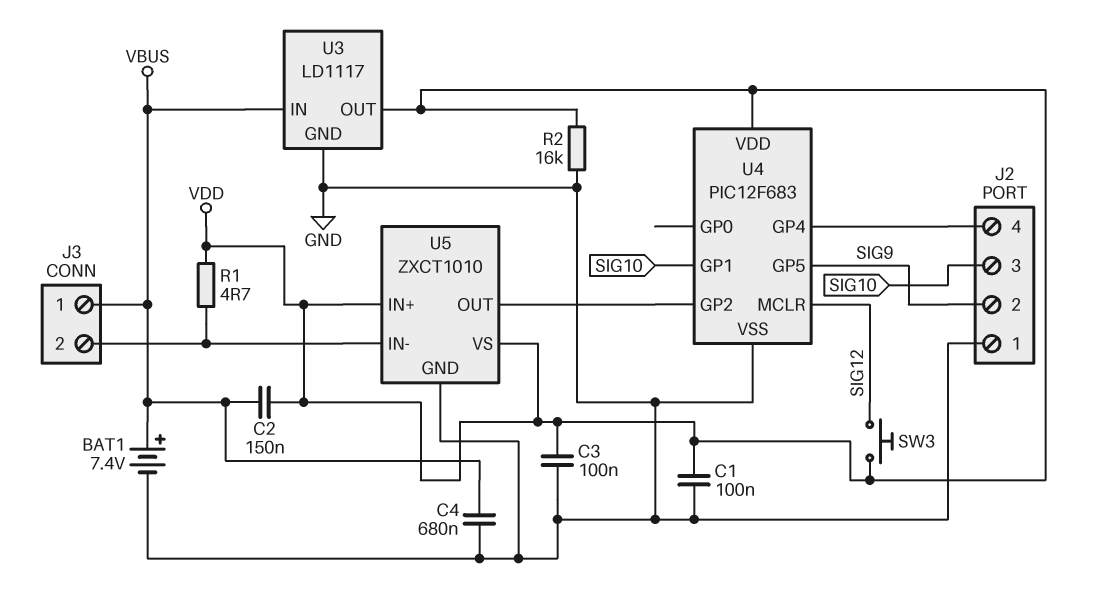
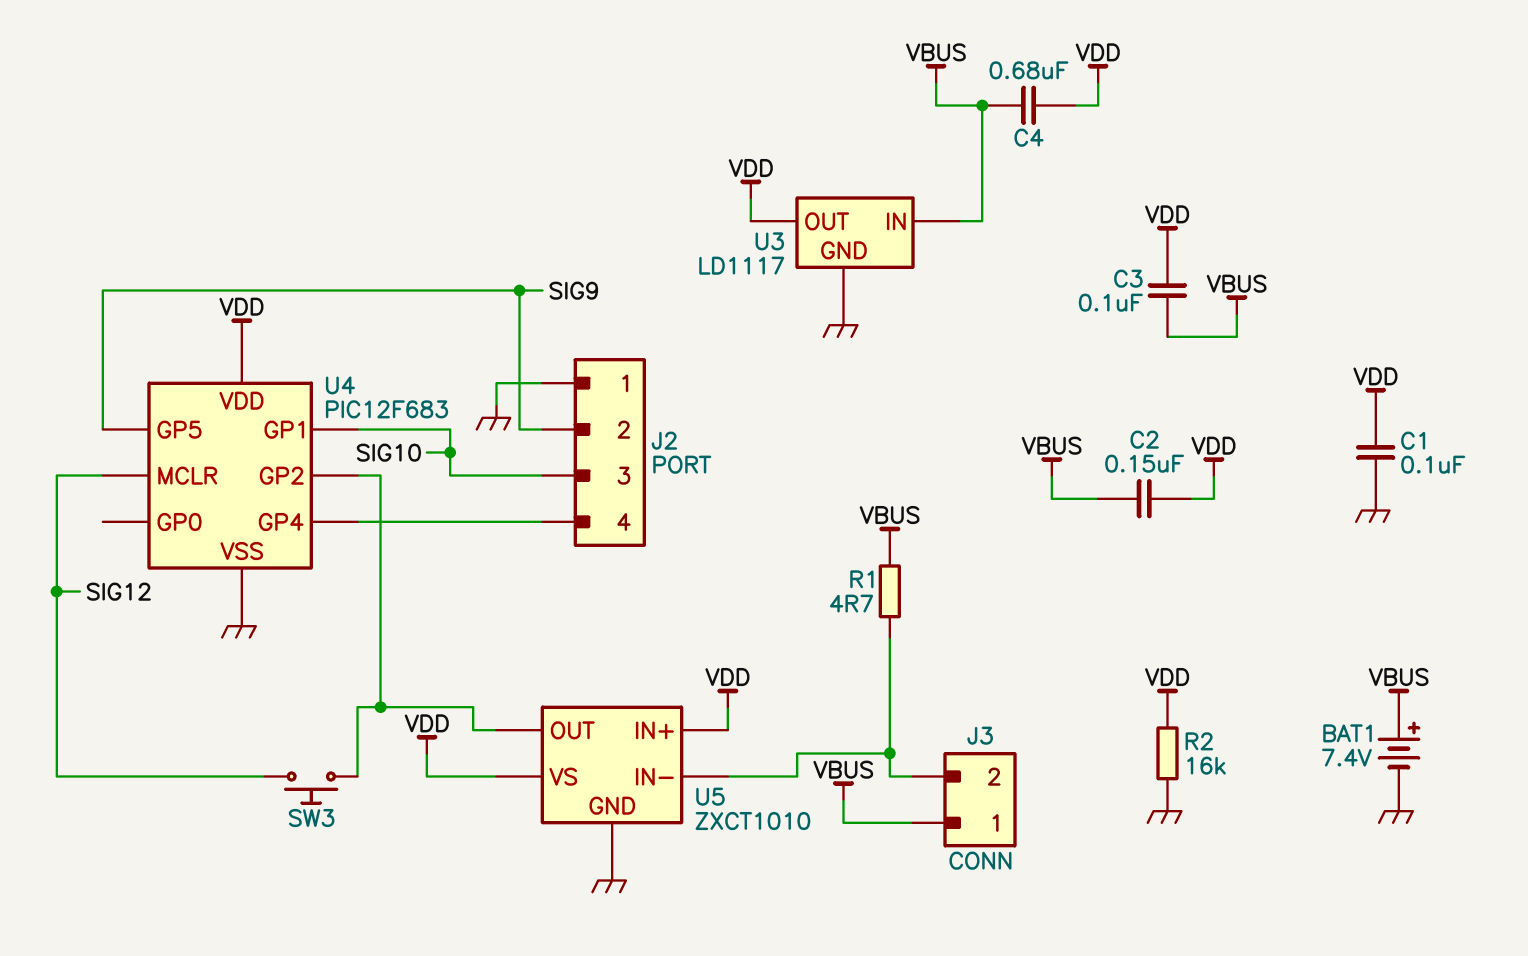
C3: 100nF (GND, VDD) -> 100nF (VBUS, VDD)
C4: 680nF (GND, VBUS) -> 680nF (VBUS, VDD)
R1: 4.7 (J3/2, VDD) -> 4.7 (J3/2, VBUS)
SW3: button (SIG12, VDD) -> button (SIG12, U4/GP2)

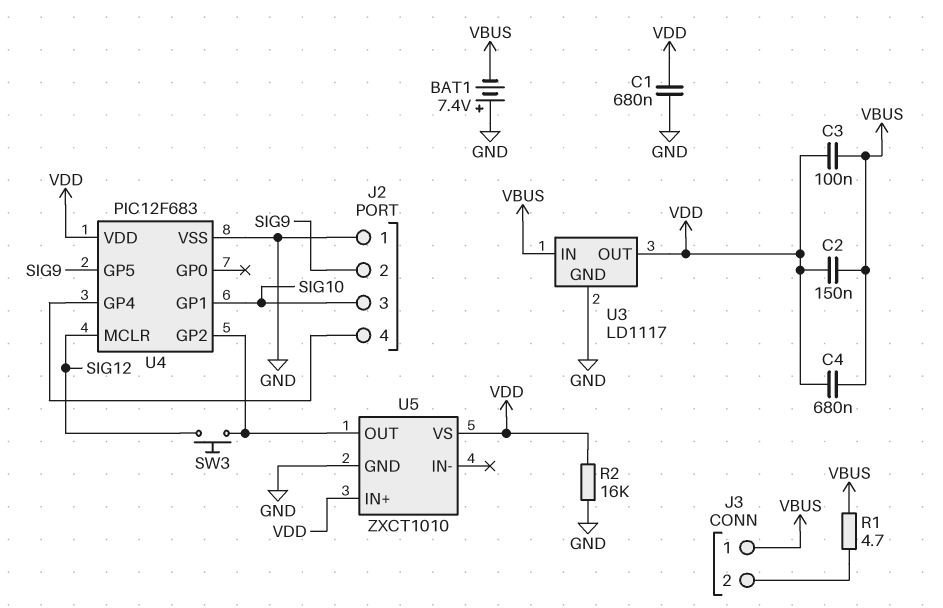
BAT1: 7.4V (plus VBUS, minus GND) -> 7.4V (plus GND, minus VBUS)
C1: 100nF (GND, VDD) -> 680nF (GND, VDD)
U5 pin IN-: J3/2 -> none

